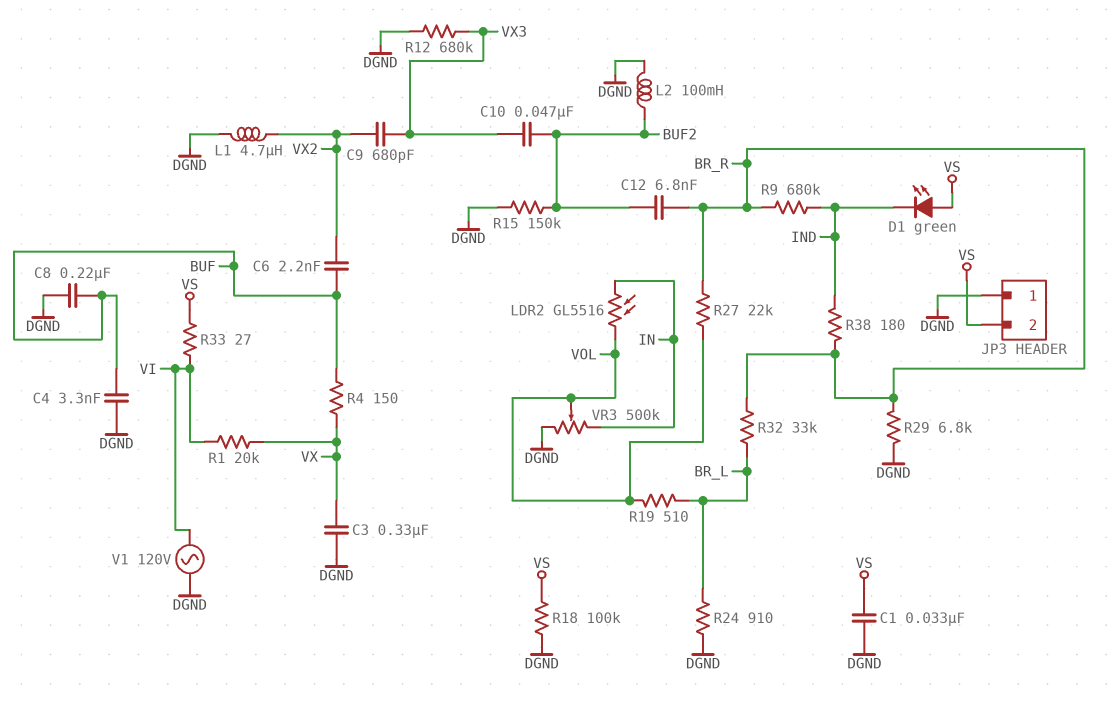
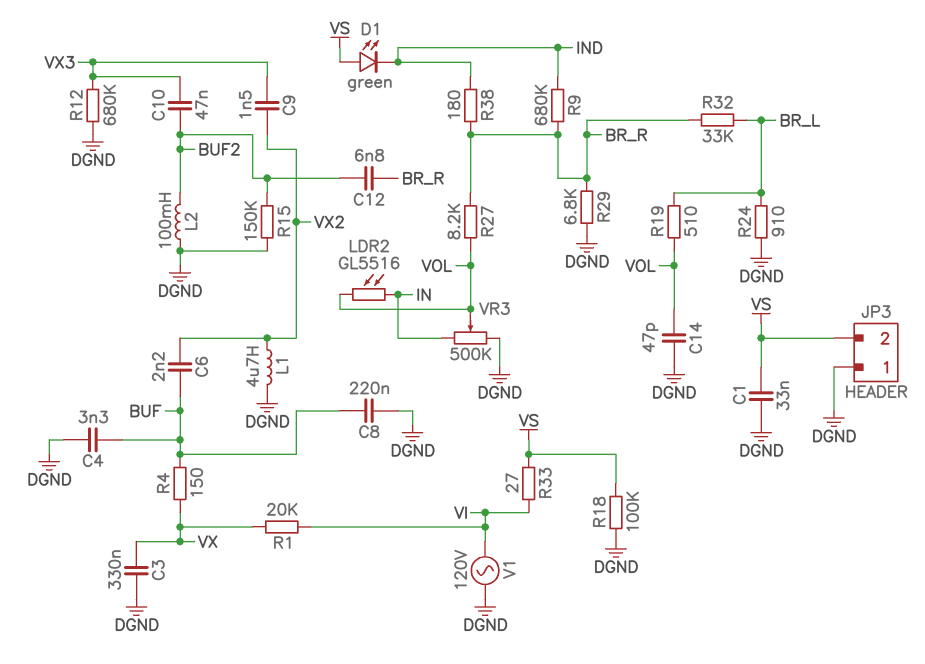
C9: 680pF (VX2, VX3) -> 1.5nF (VX2, VX3)
C14: none -> 47pF (DGND, VOL)
R27: 22k (BR_R, VOL) -> 8.2k (BR_R, VOL)

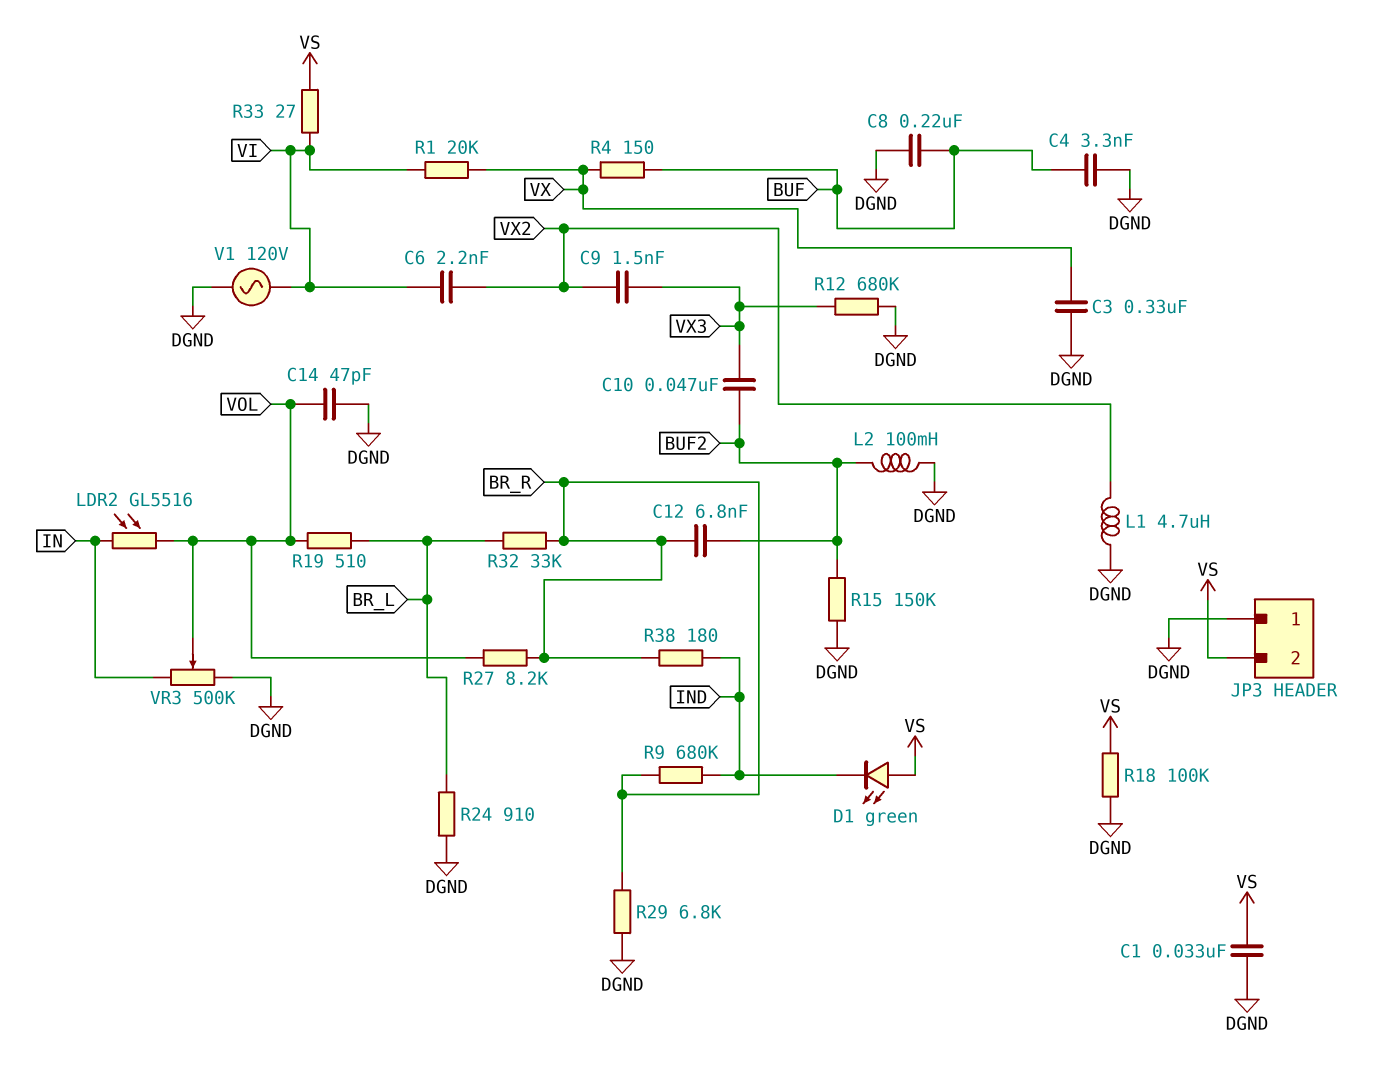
C6: 2.2nF (BUF, VX2) -> 2.2nF (VI, VX2)

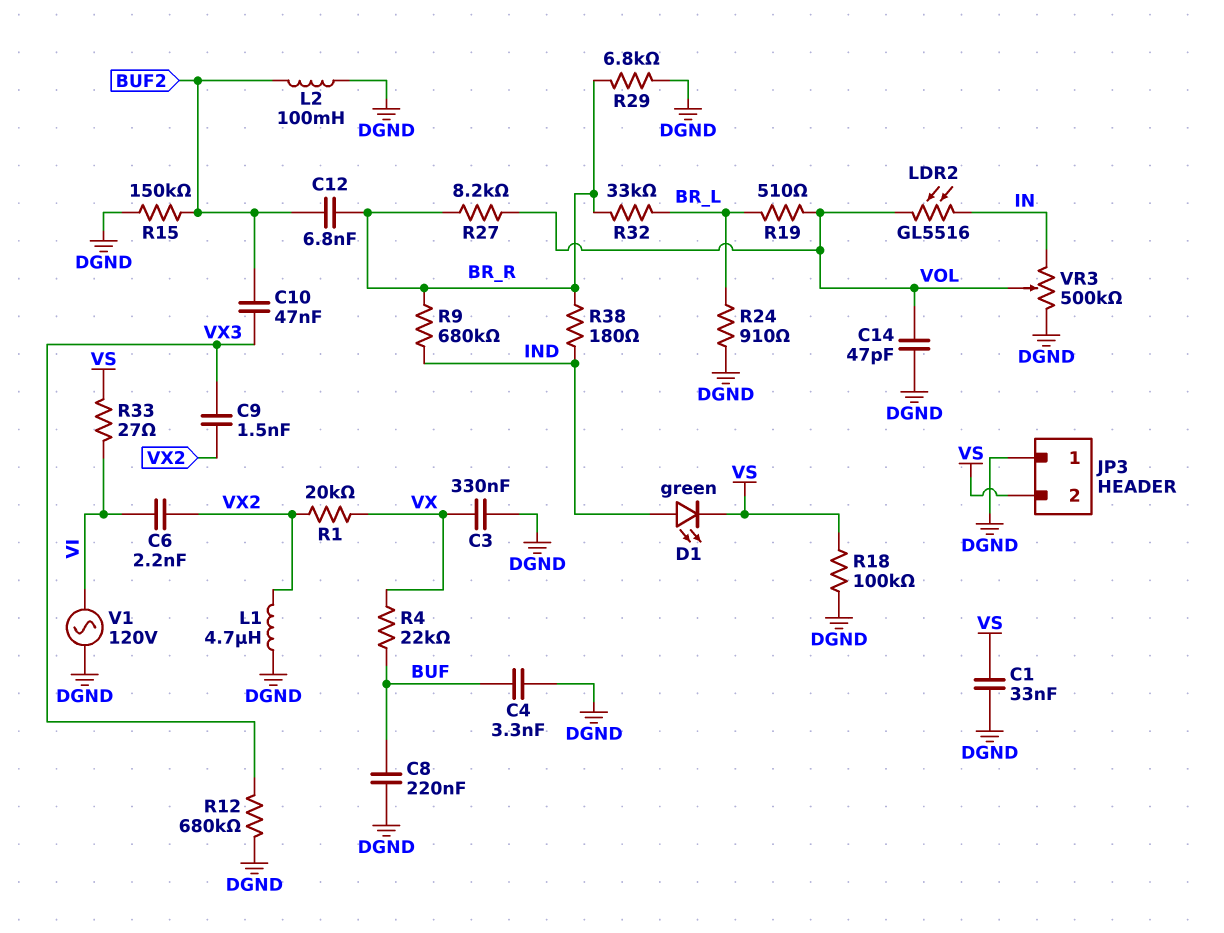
D1: LED green (A VS, K IND) -> LED green (A IND, K VS)
R1: 20k (VI, VX) -> 20k (VX, VX2)
R4: 150 (BUF, VX) -> 22k (BUF, VX)

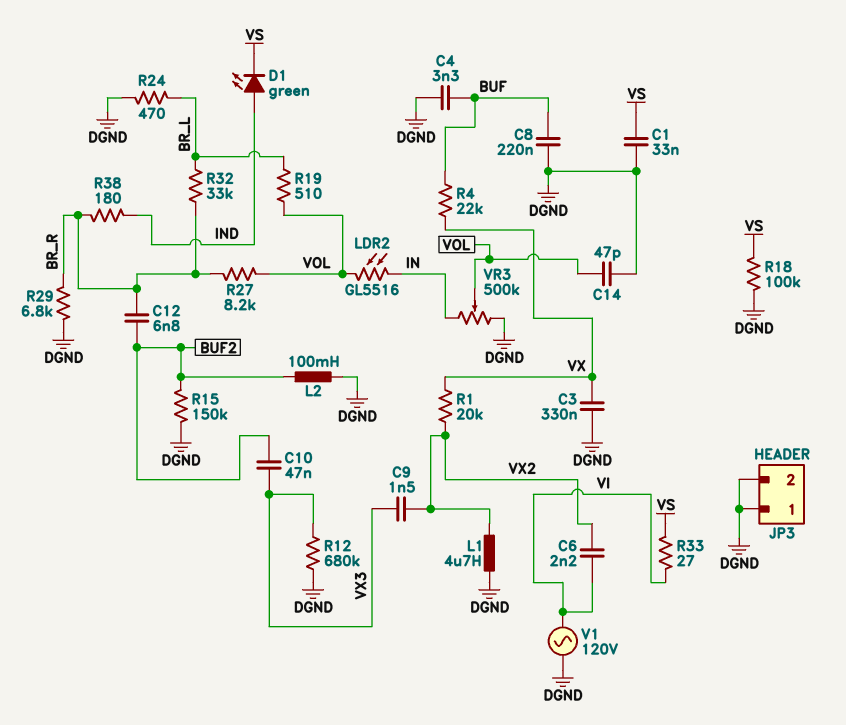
JP3 pin 2: VS -> DGND
R9: 680k (BR_R, IND) -> none
R24: 910 (BR_L, DGND) -> 470 (BR_L, DGND)

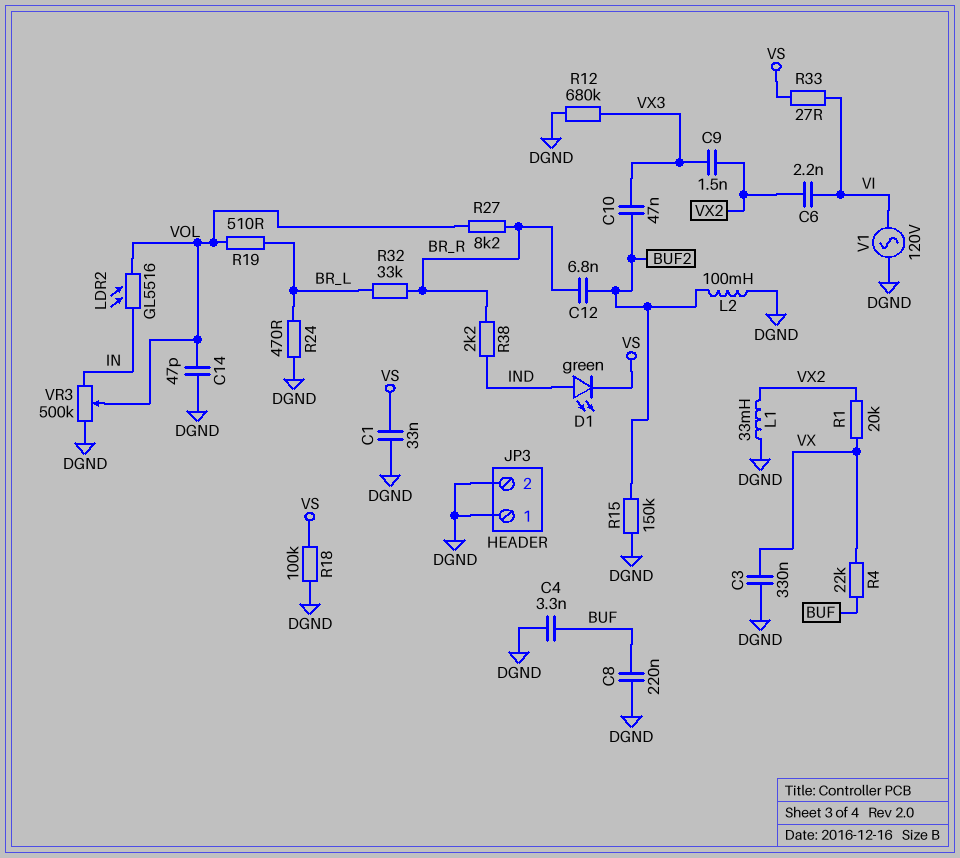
L1: 4.7uH (DGND, VX2) -> 33mH (DGND, VX2)
R29: 6.8k (BR_R, DGND) -> none
R38: 180 (BR_R, IND) -> 2.2k (BR_R, IND)

